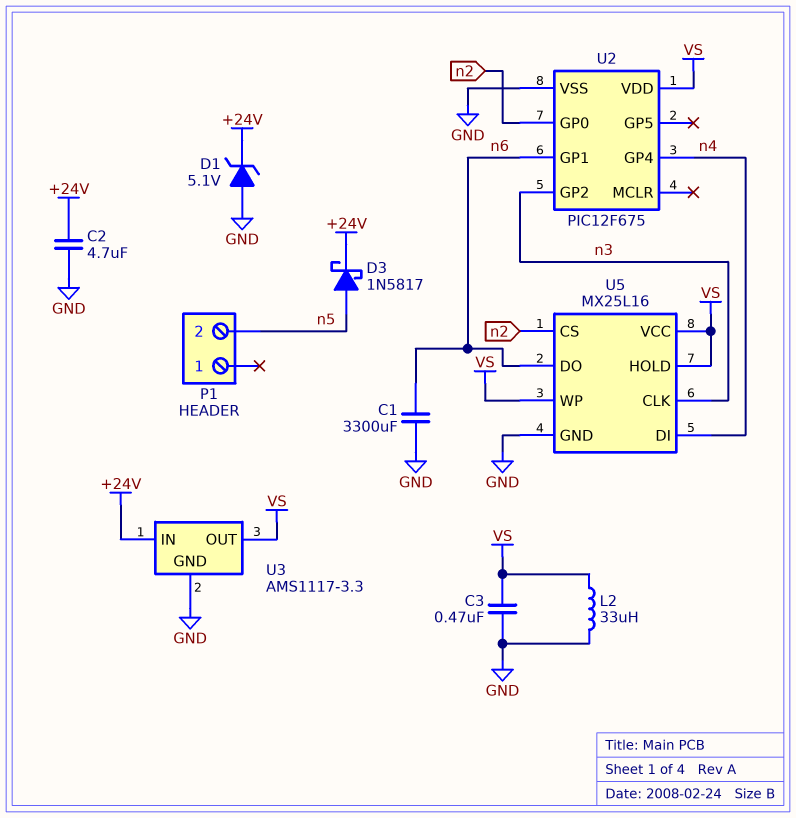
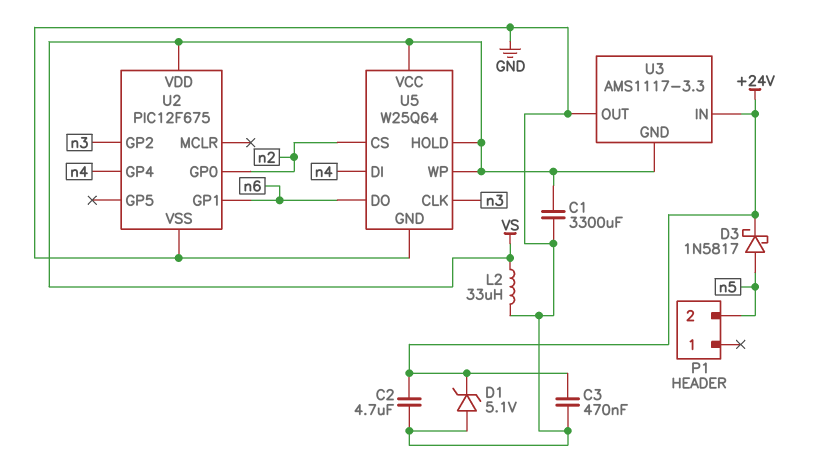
C1: 3300uF (GND, n6) -> 3300uF (GND, VS)
C3: 470nF (GND, VS) -> 470nF (+24V, GND)
U3 pin GND: GND -> VS
U3 pin OUT: VS -> GND
U5: MX25L16 -> W25Q64

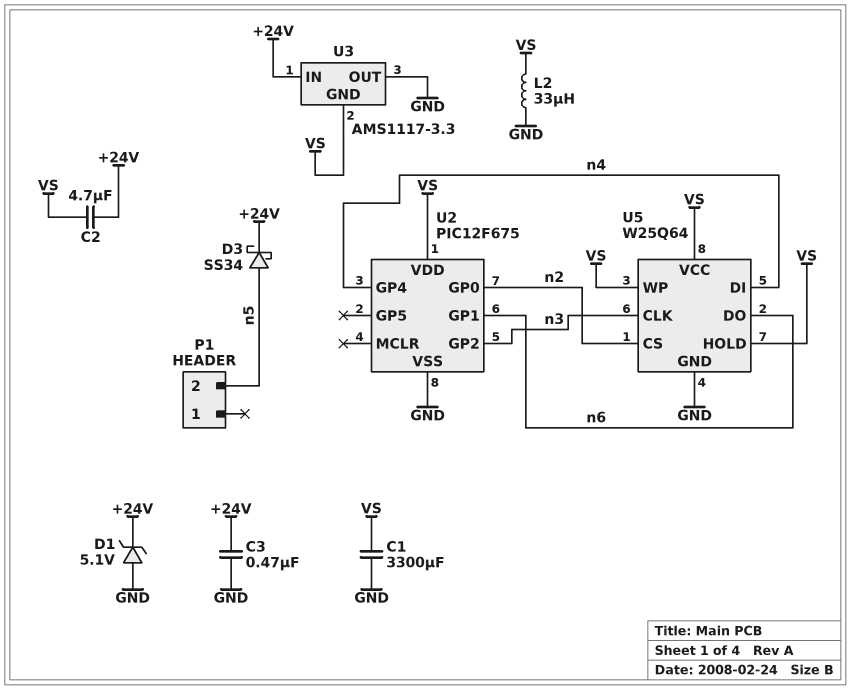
C2: 4.7uF (+24V, GND) -> 4.7uF (+24V, VS)
D3: schottky 1N5817 (A n5, K +24V) -> schottky SS34 (A n5, K +24V)

